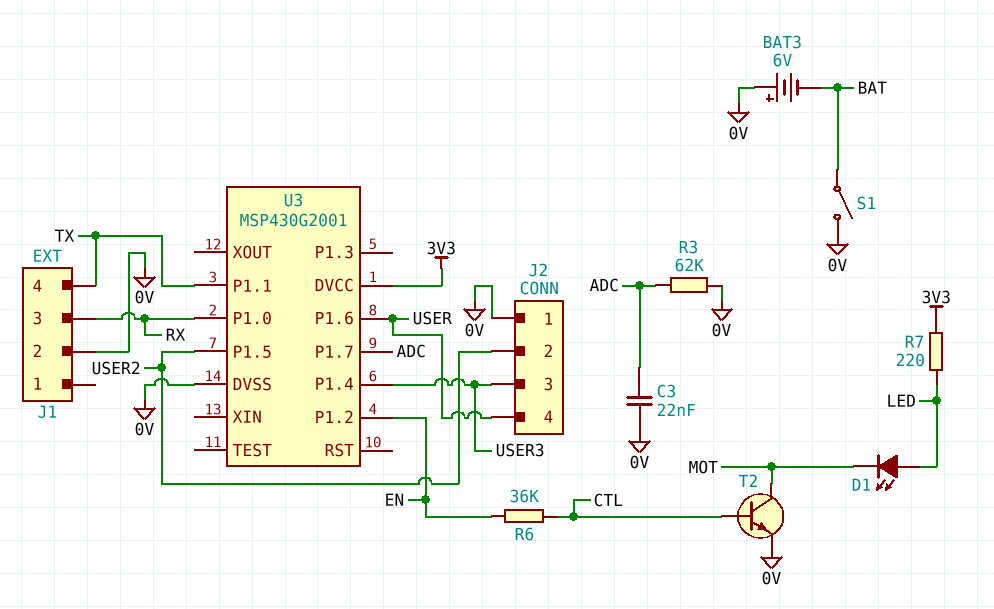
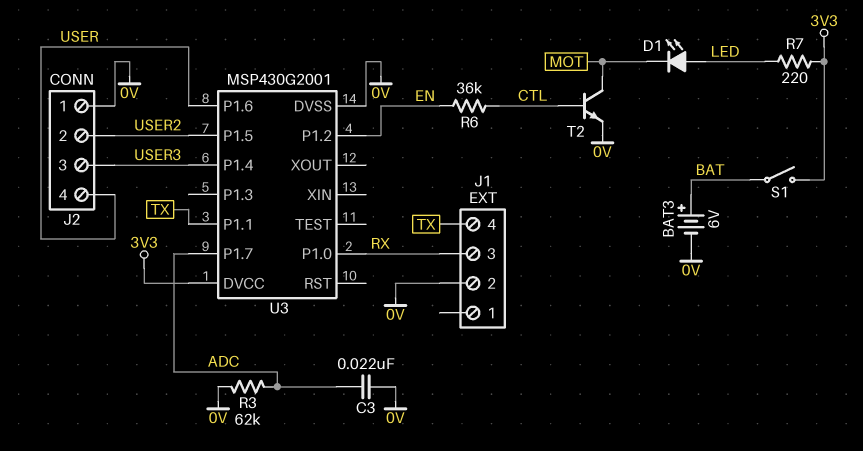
BAT3: 6V (plus 0V, minus BAT) -> 6V (plus BAT, minus 0V)
S1: switch (0V, BAT) -> switch (3V3, BAT)

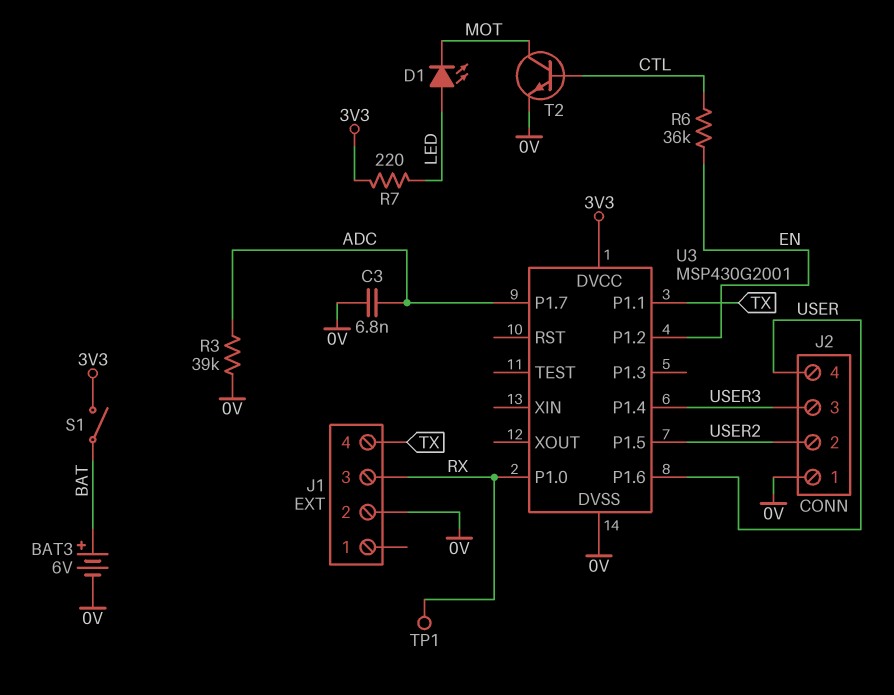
C3: 22nF (0V, ADC) -> 6.8nF (0V, ADC)
R3: 62k (0V, ADC) -> 39k (0V, ADC)
TP1: none -> test point (RX)

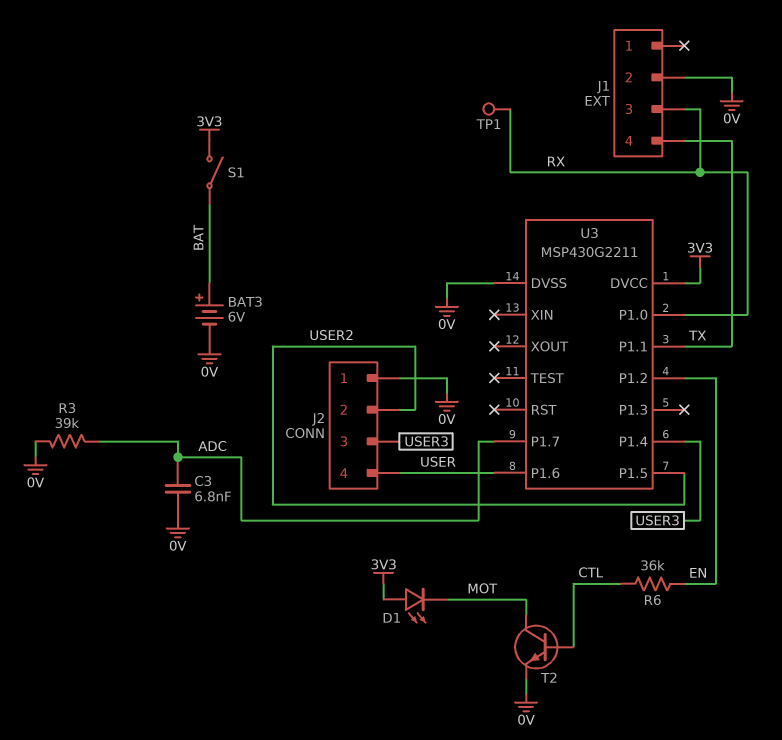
D1: LED (A LED, K MOT) -> LED (A 3V3, K MOT)
R7: 220 (3V3, LED) -> none
U3: MSP430G2001 -> MSP430G2211

